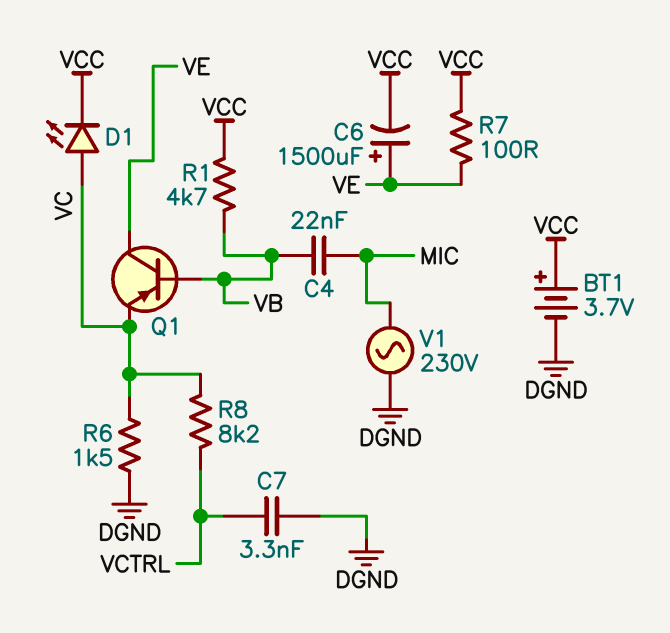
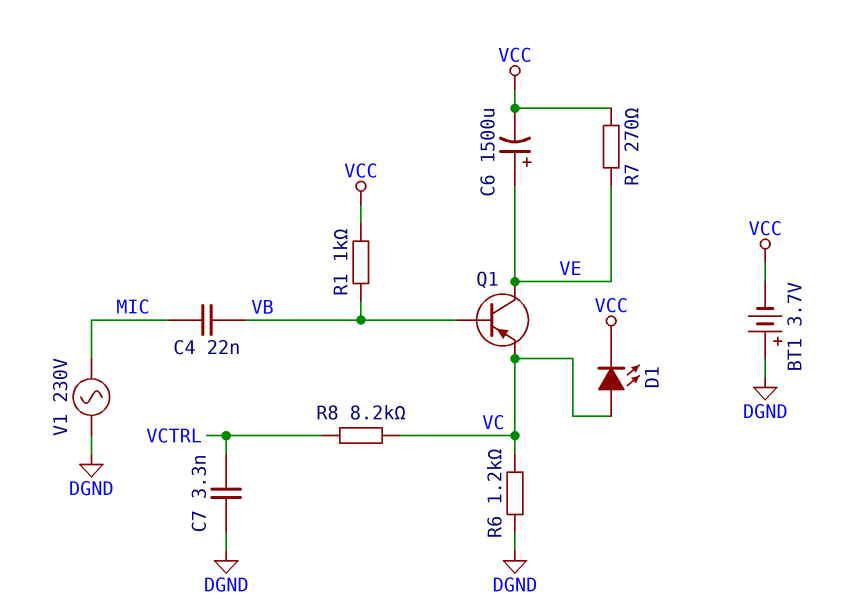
BT1: 3.7V (plus VCC, minus DGND) -> 3.7V (plus DGND, minus VCC)
R1: 4.7k (VB, VCC) -> 1k (VB, VCC)
R6: 1.5k (DGND, VC) -> 1.2k (DGND, VC)
R7: 100 (VCC, VE) -> 270 (VCC, VE)

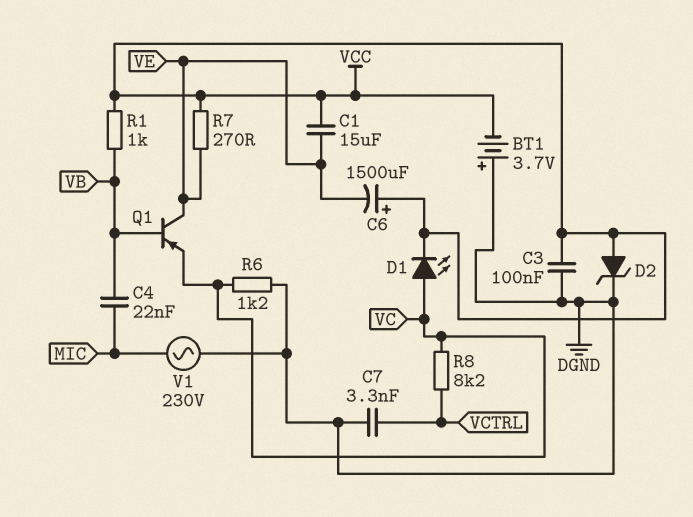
C1: none -> 15uF (VCC, VE)
C3: none -> 100nF (DGND, VCC)
C6: 1500uF (plus VE, minus VCC) -> 1500uF (plus VCC, minus VE)
D2: none -> zener (A VCC, K DGND)

